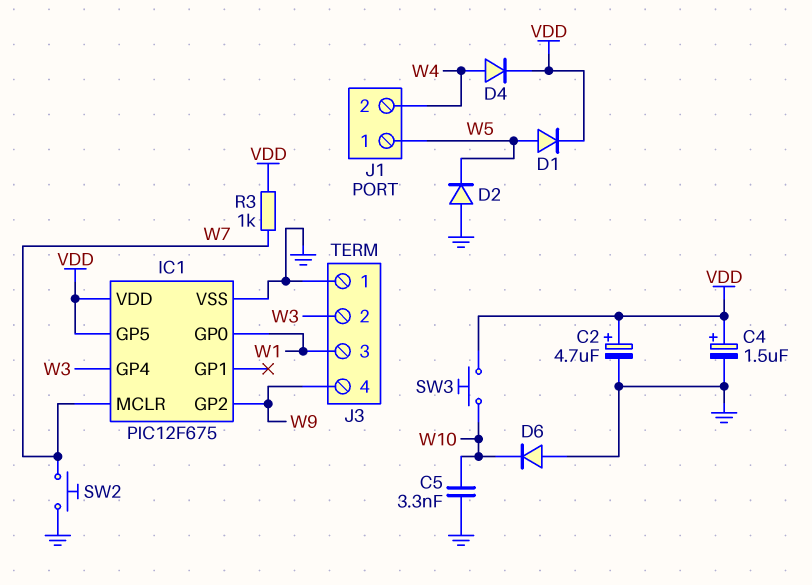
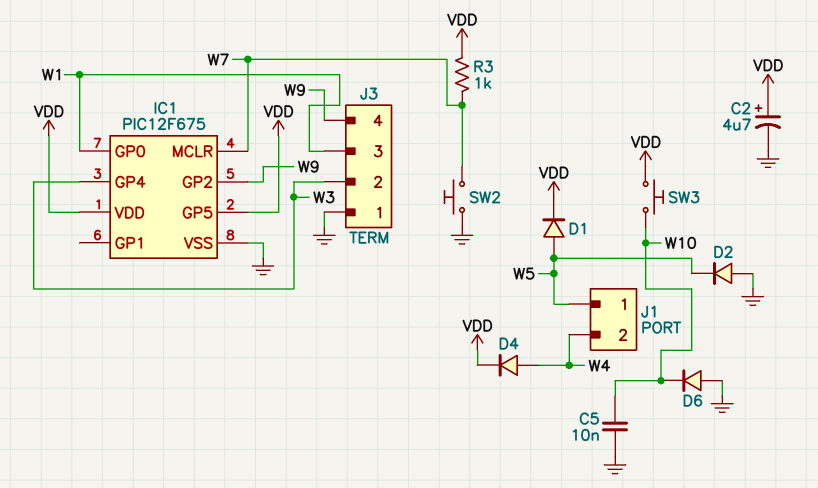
C4: 1.5uF (plus VDD, minus GND) -> none
C5: 3.3nF (GND, W10) -> 10nF (GND, W10)

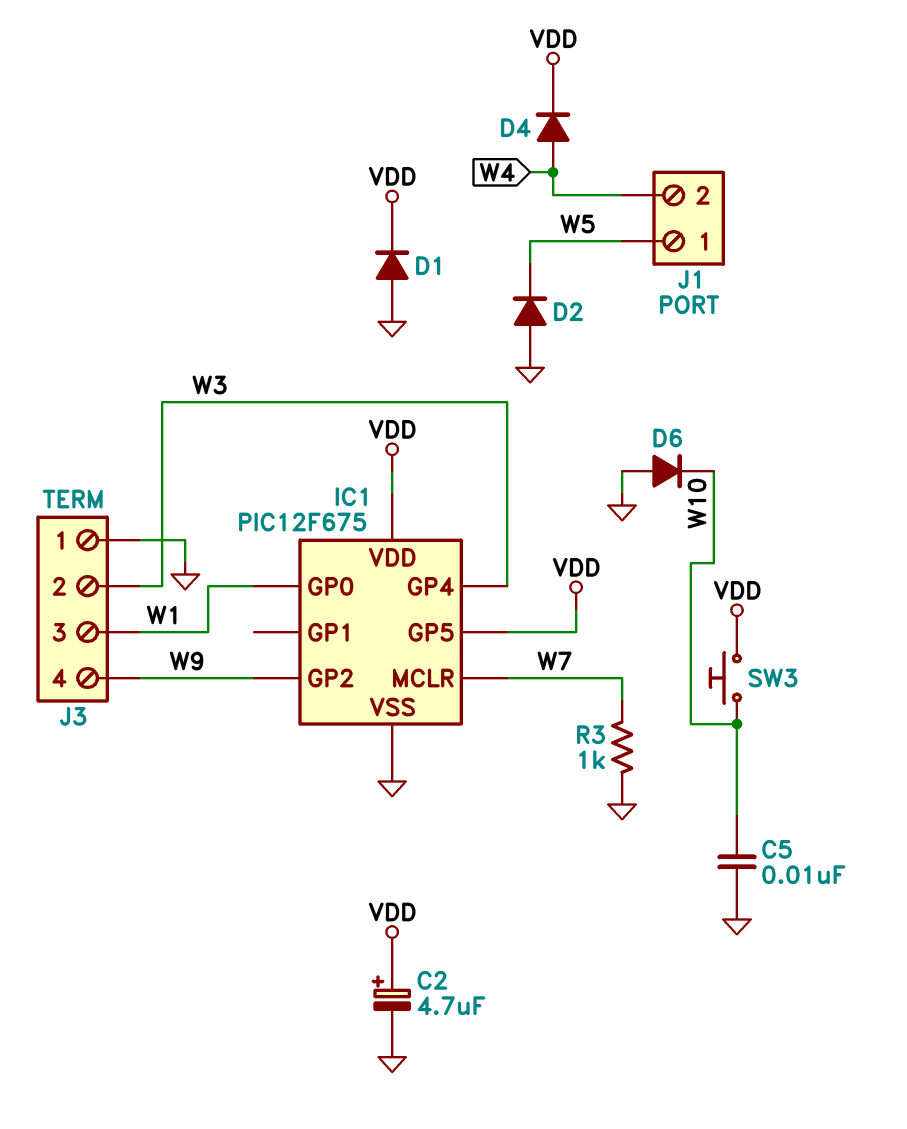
D1: diode (A W5, K VDD) -> diode (A GND, K VDD)
R3: 1k (VDD, W7) -> 1k (GND, W7)
SW2: button (GND, W7) -> none

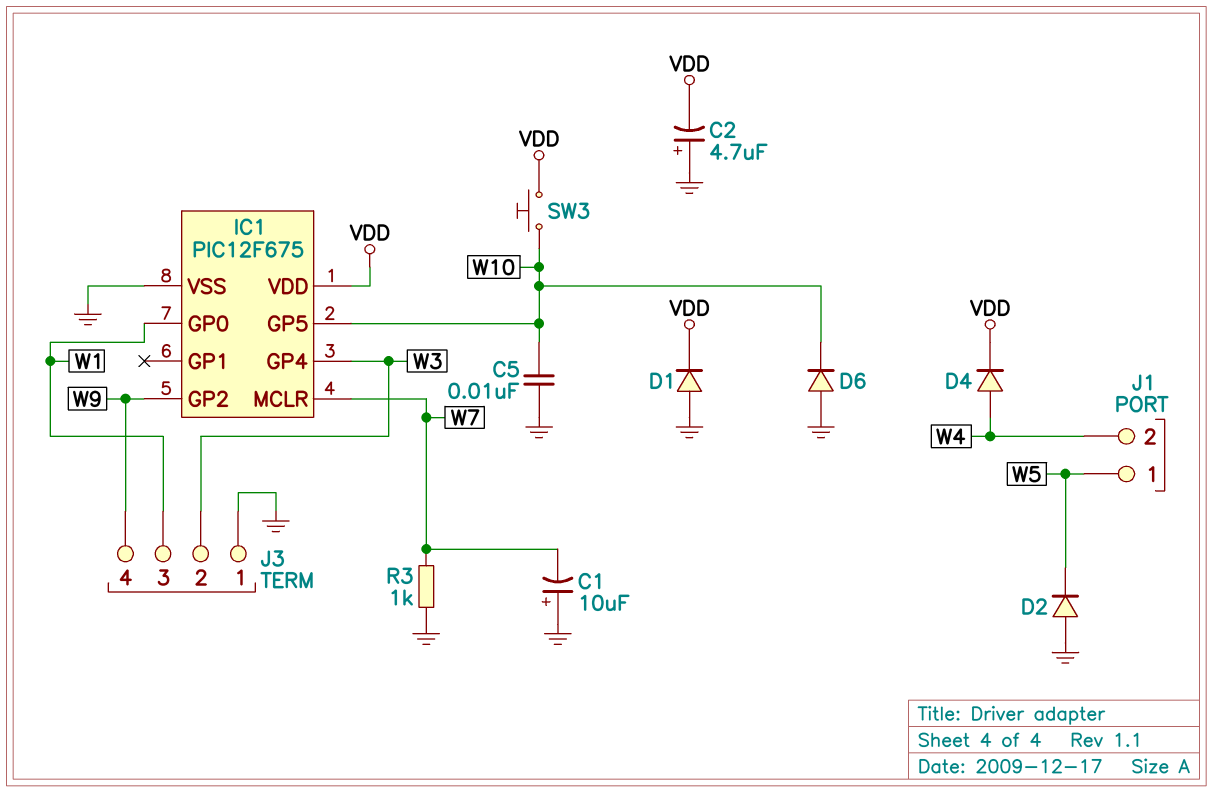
C1: none -> 10uF (plus GND, minus W7)
C2: 4.7uF (plus VDD, minus GND) -> 4.7uF (plus GND, minus VDD)
IC1 pin GP5: VDD -> W10

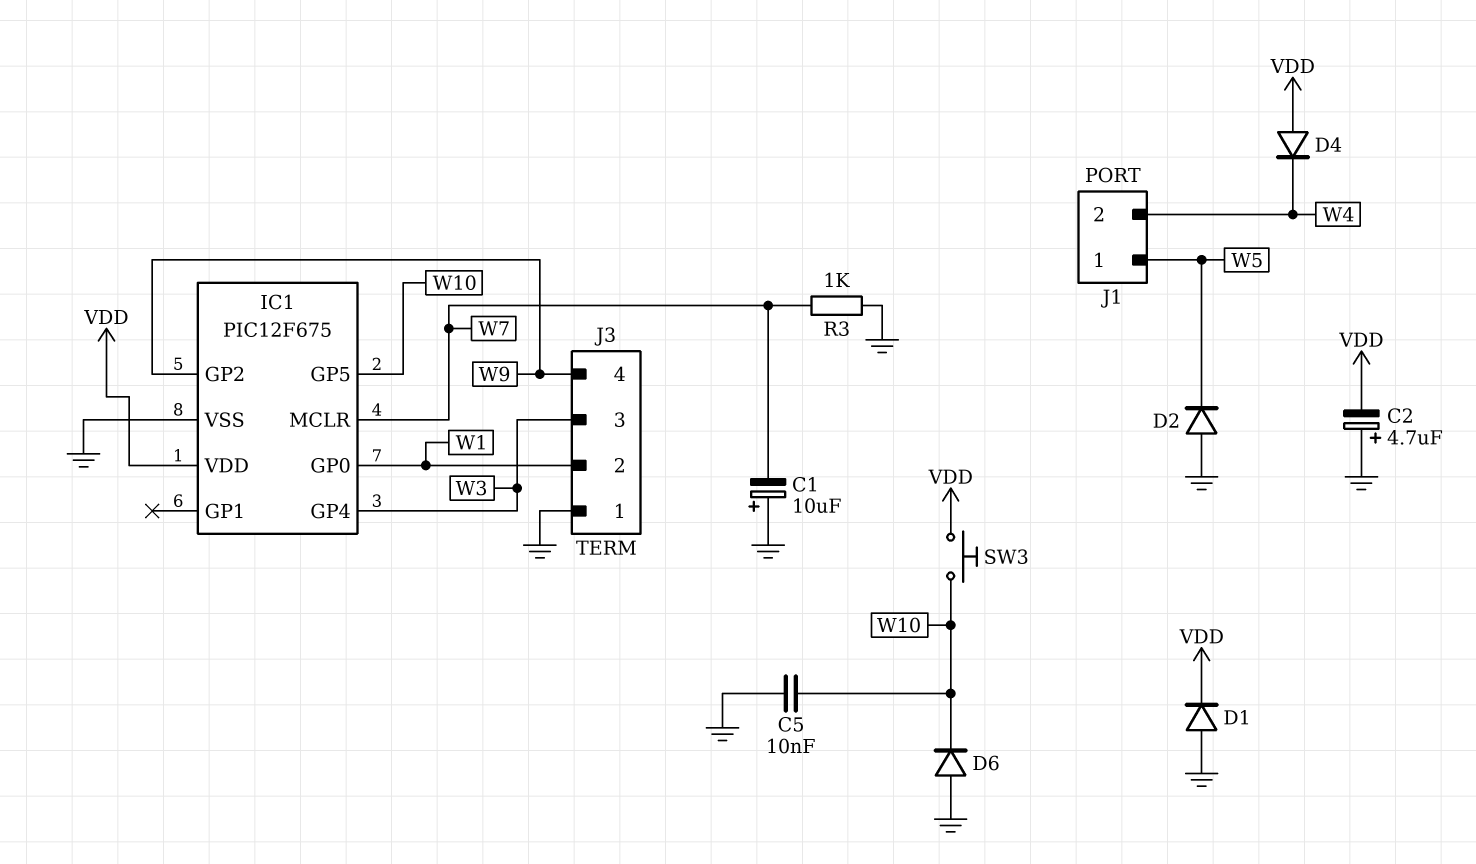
D4: diode (A W4, K VDD) -> diode (A VDD, K W4)
J3 pin 2: W3 -> W1
J3 pin 3: W1 -> W3

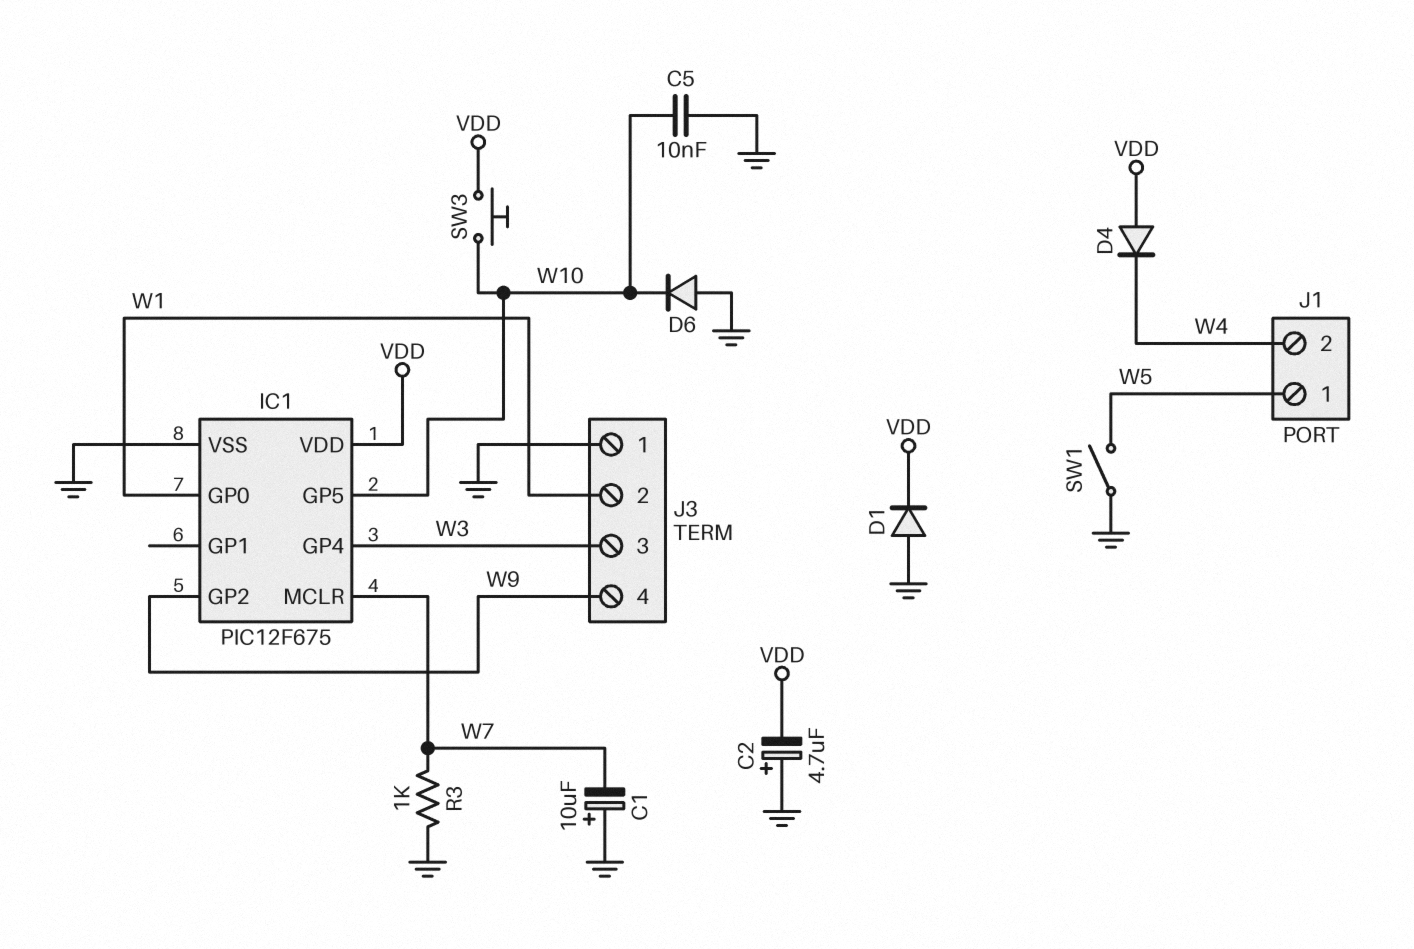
D2: diode (A GND, K W5) -> none
SW1: none -> switch (GND, W5)

